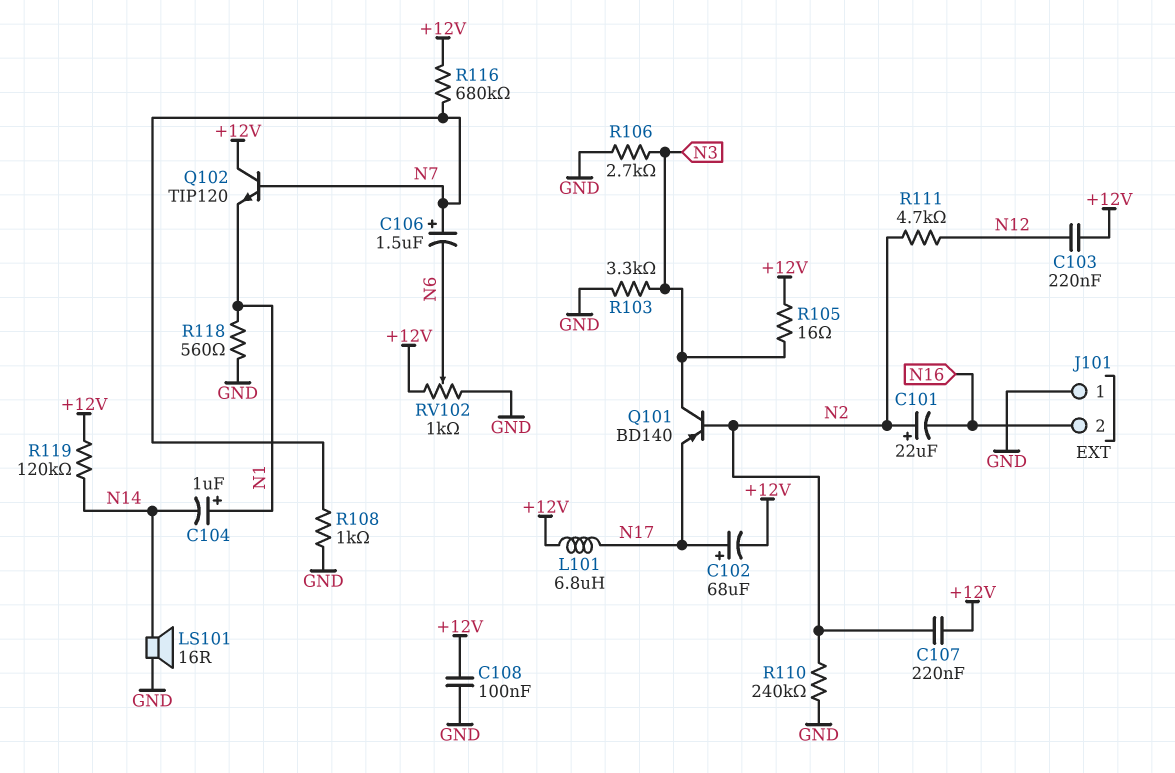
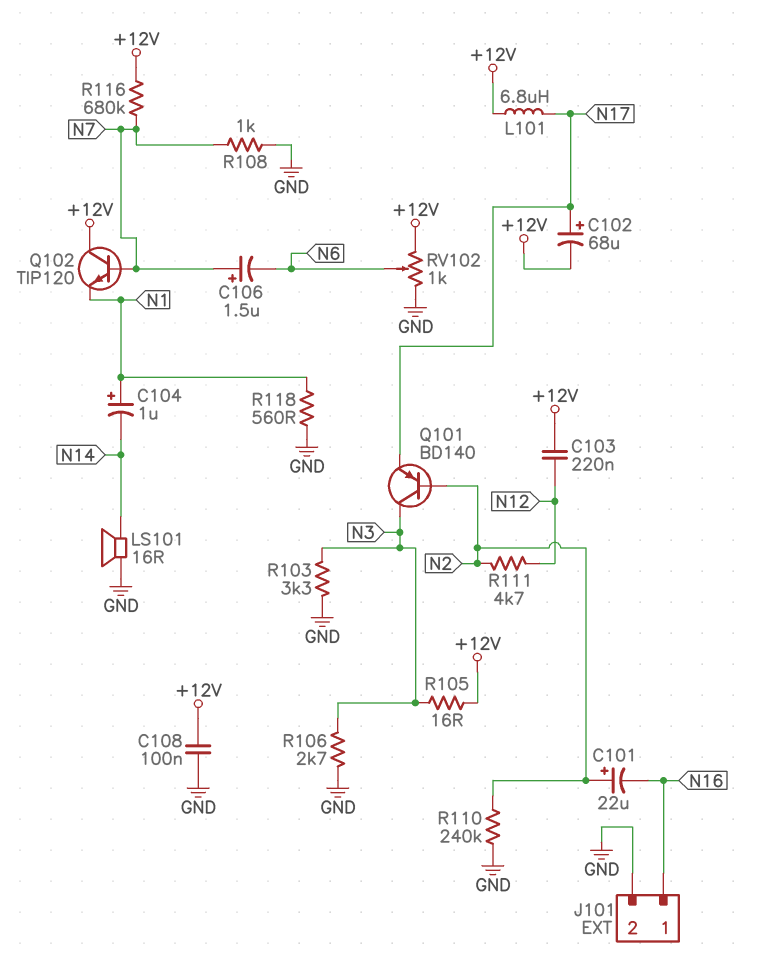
C107: 220nF (+12V, N2) -> none
J101 pin 1: GND -> N16
J101 pin 2: N16 -> GND
R119: 120k (+12V, N14) -> none

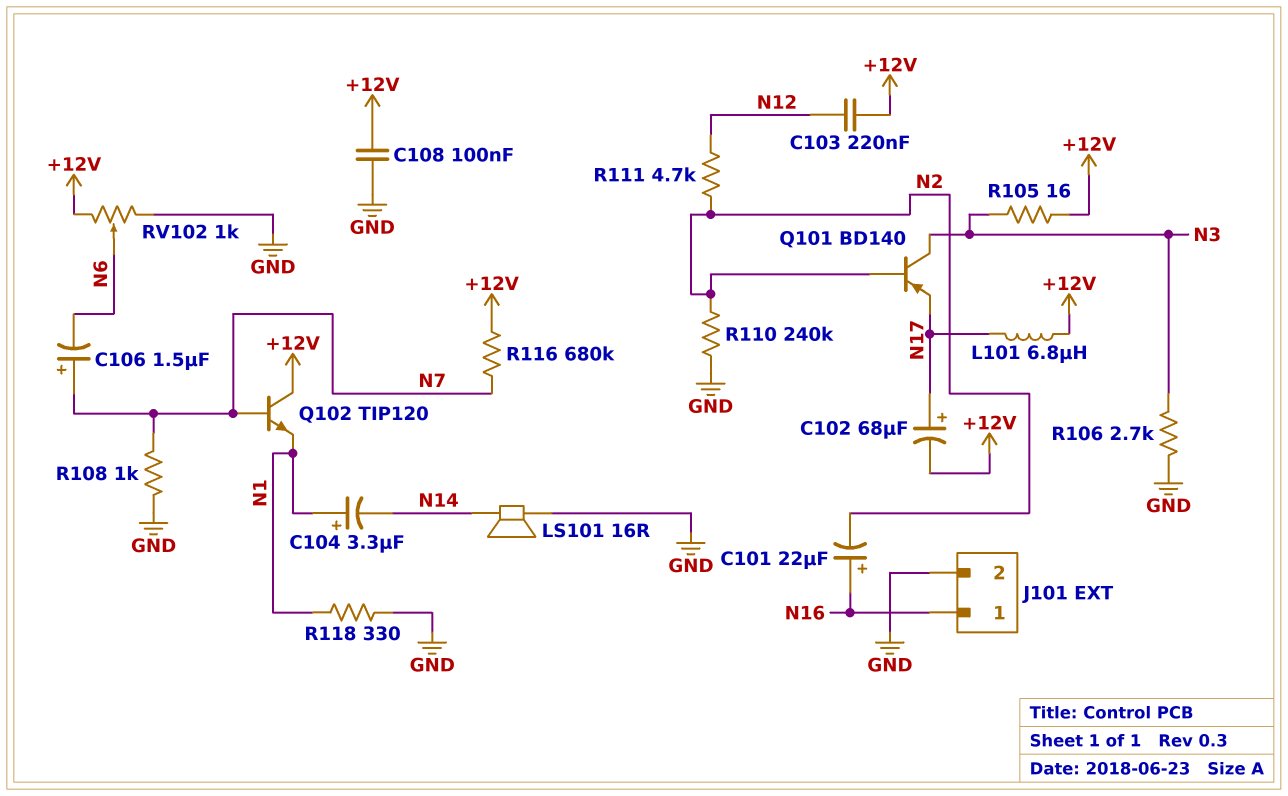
C101: 22uF (plus N2, minus N16) -> 22uF (plus N16, minus N2)
C104: 1uF (plus N1, minus N14) -> 3.3uF (plus N1, minus N14)
R103: 3.3k (GND, N3) -> none
R118: 560 (GND, N1) -> 330 (GND, N1)

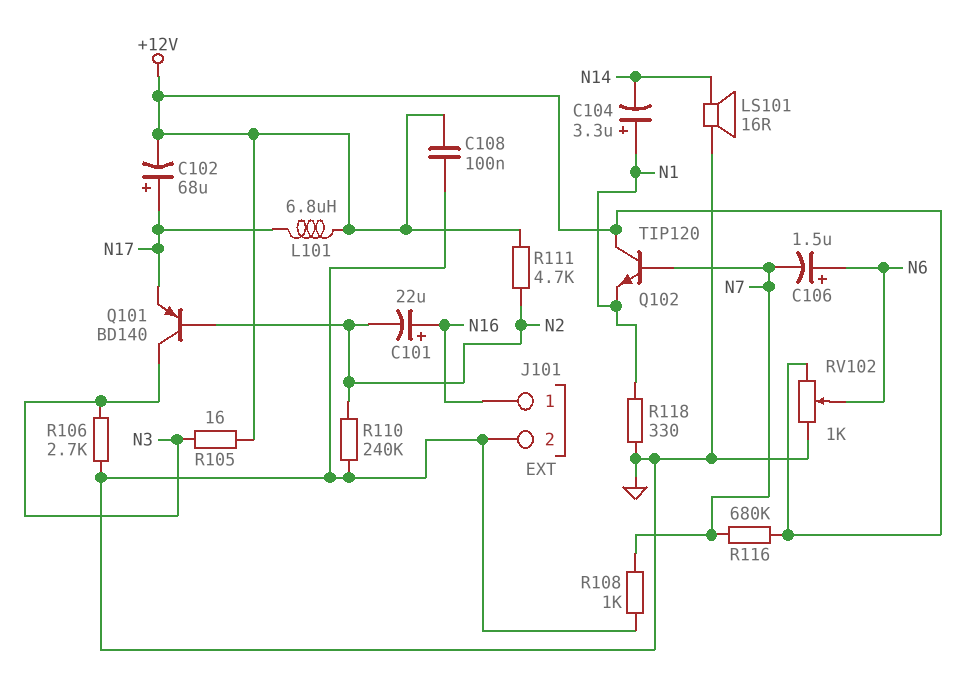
C103: 220nF (+12V, N12) -> none
C106: 1.5uF (plus N7, minus N6) -> 1.5uF (plus N6, minus N7)
R111: 4.7k (N2, N12) -> 4.7k (+12V, N2)

